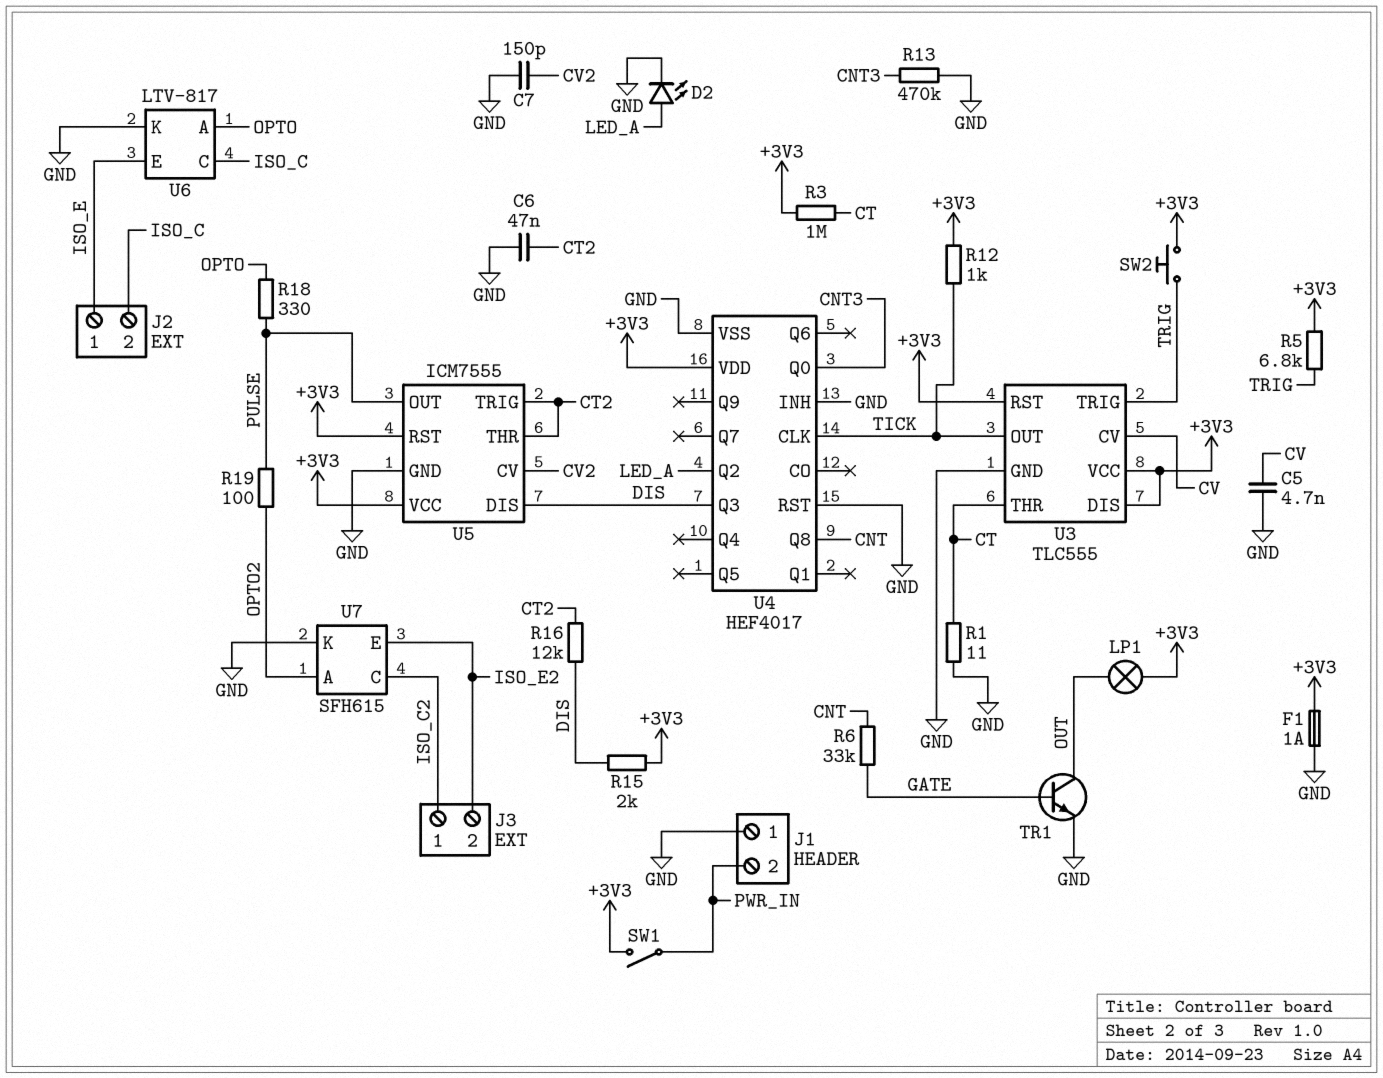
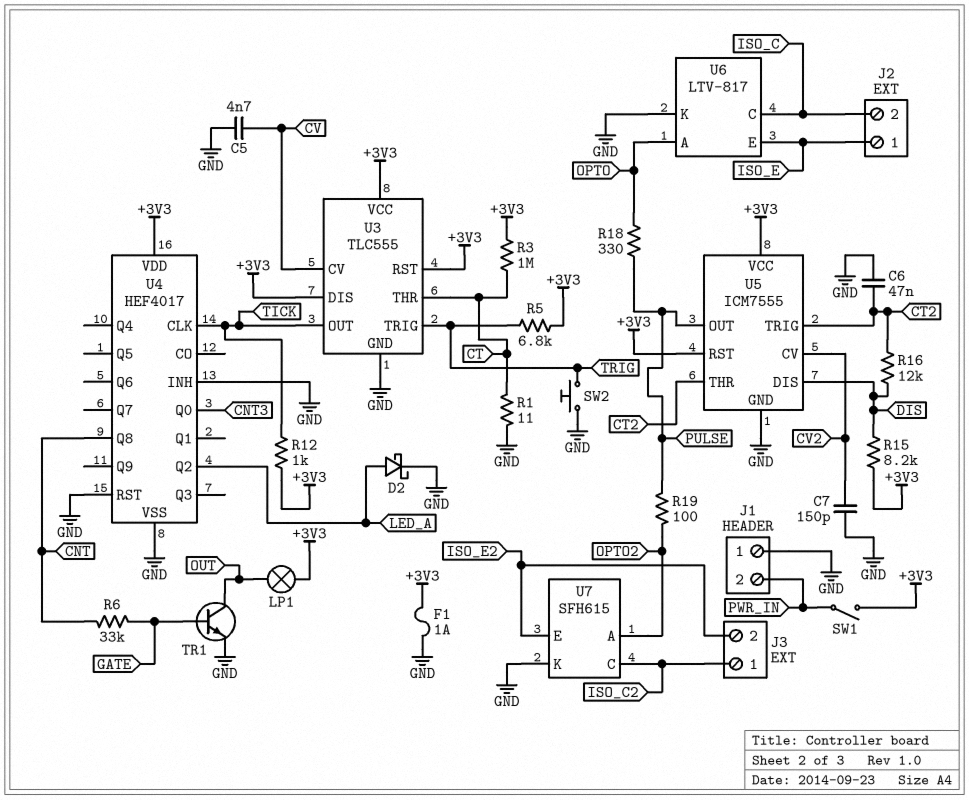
D2: LED (A LED_A, K GND) -> schottky (A LED_A, K GND)
R13: 470k (CNT3, GND) -> none
R15: 2k (+3V3, DIS) -> 8.2k (+3V3, DIS)
SW2: button (+3V3, TRIG) -> button (GND, TRIG)
U4 pin Q3: DIS -> none

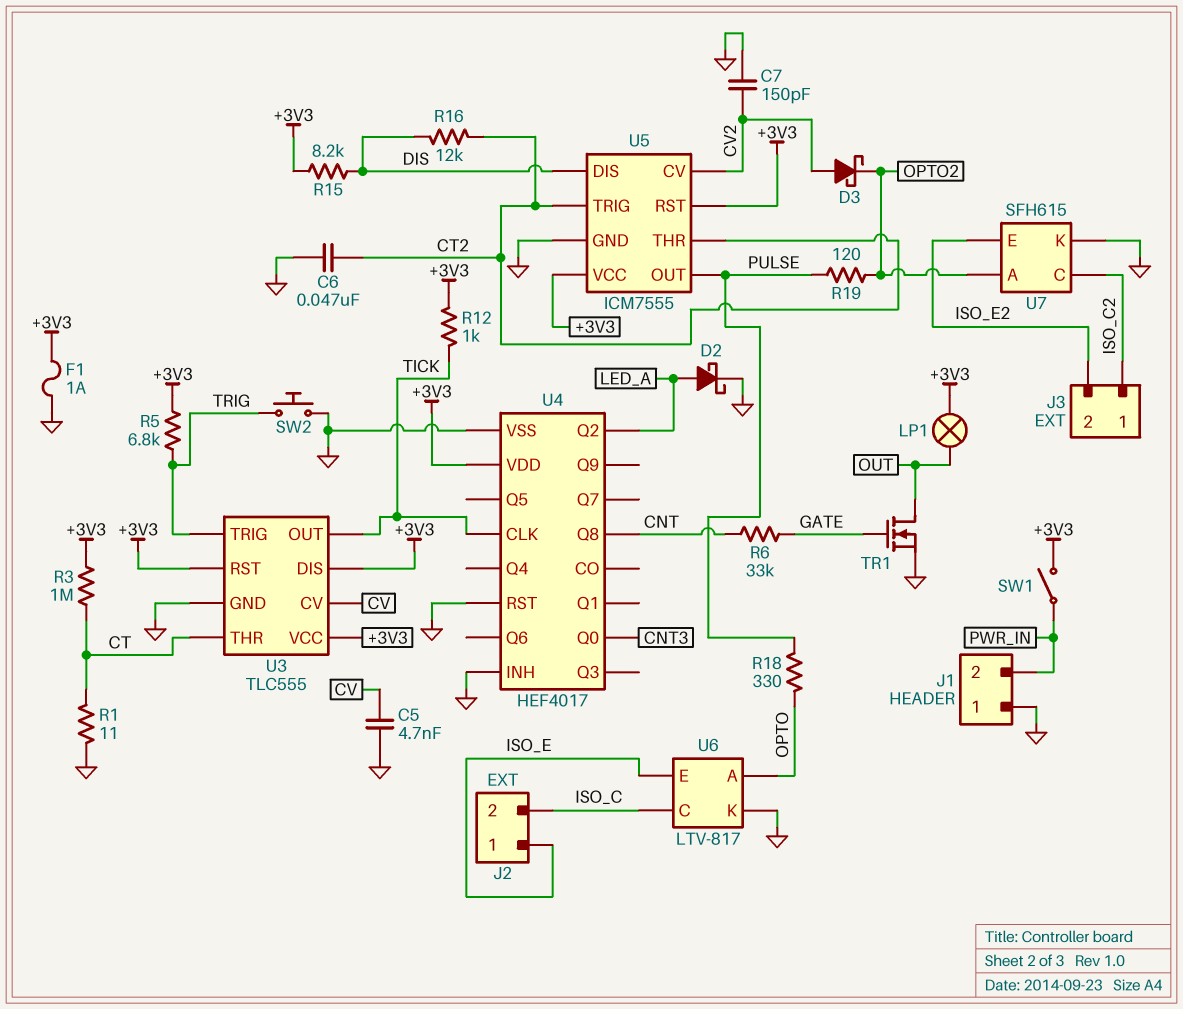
D3: none -> schottky (A CV2, K OPTO2)
R19: 100 (OPTO2, PULSE) -> 120 (OPTO2, PULSE)
TR1: NPN (B GATE, C OUT, E GND) -> NMOS (G GATE, D OUT, S GND)

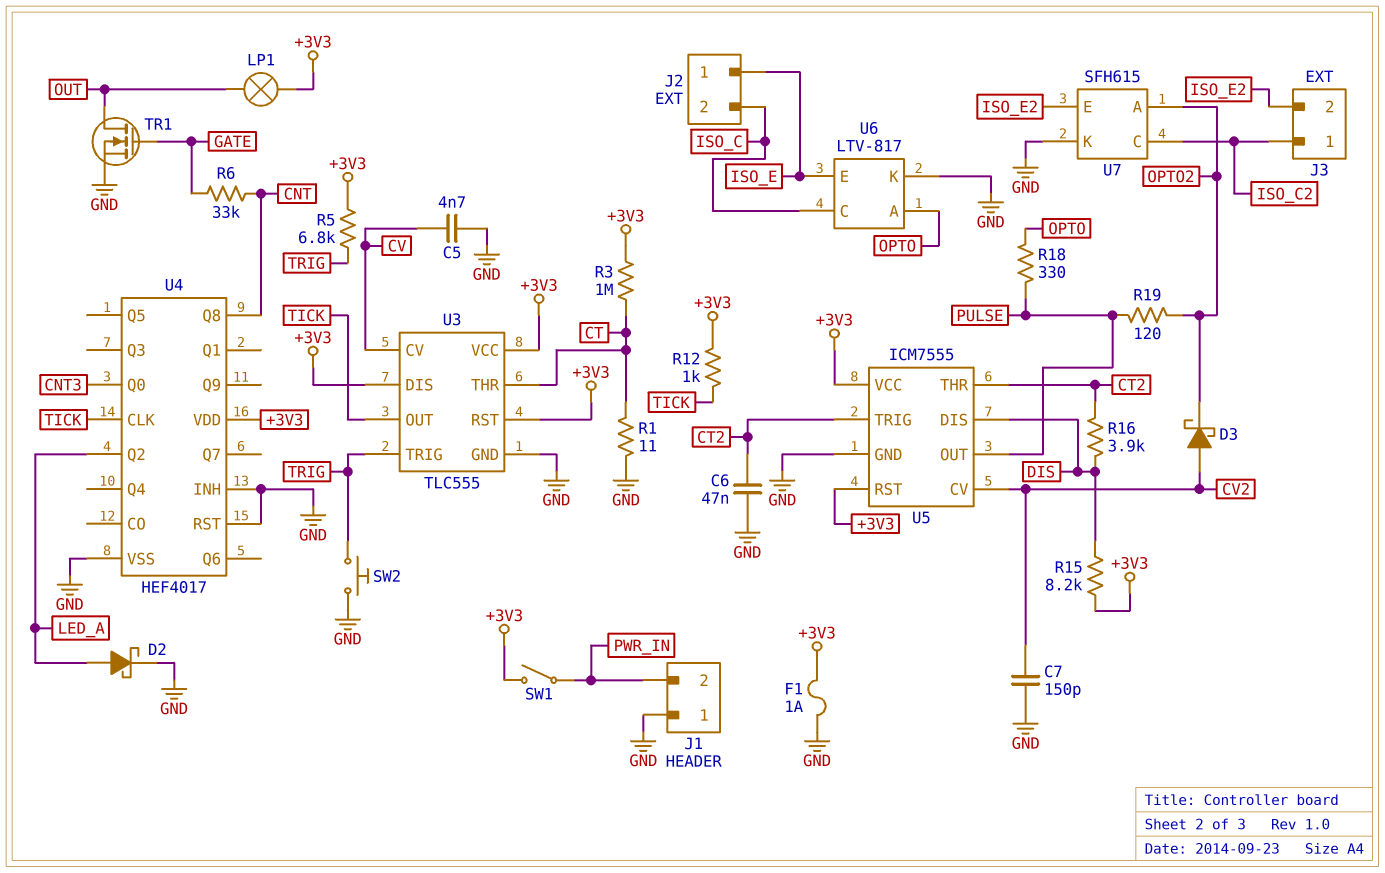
R16: 12k (CT2, DIS) -> 3.9k (CT2, DIS)

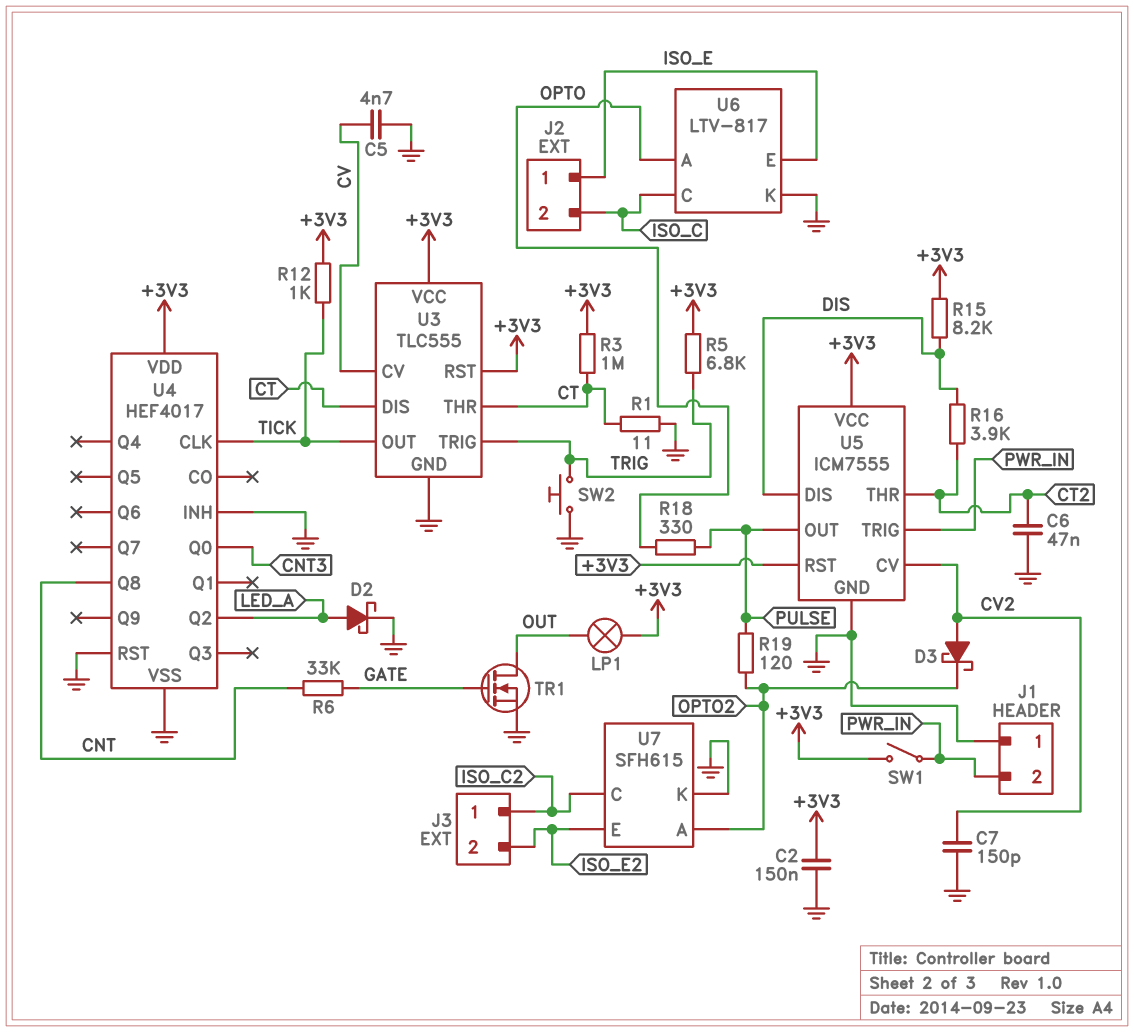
C2: none -> 150nF (+3V3, GND)
F1: 1A (+3V3, GND) -> none
U3 pin DIS: +3V3 -> CT
U5 pin TRIG: CT2 -> PWR_IN

